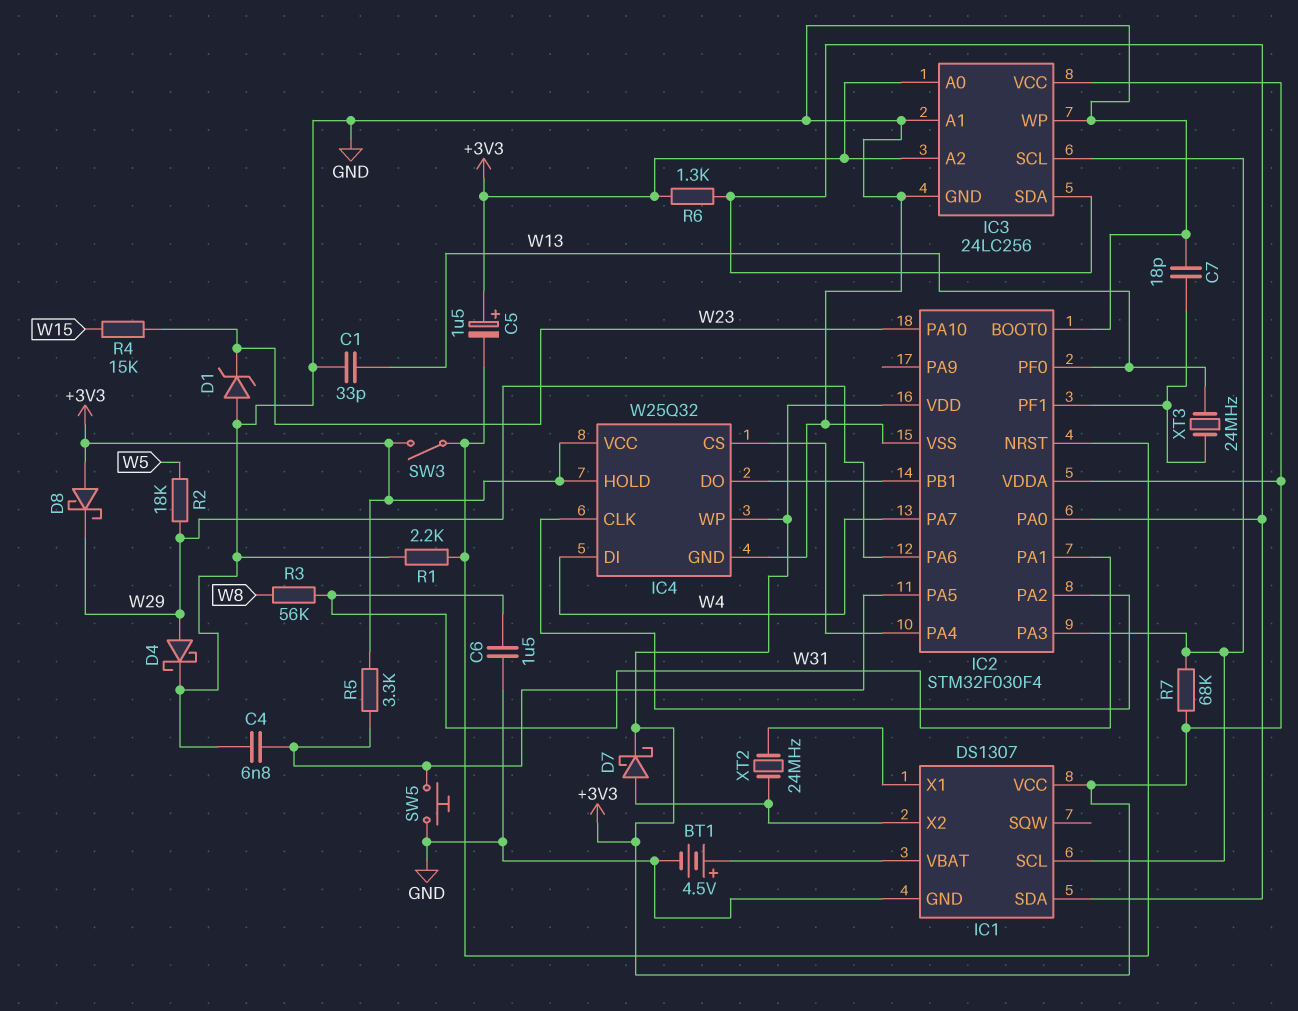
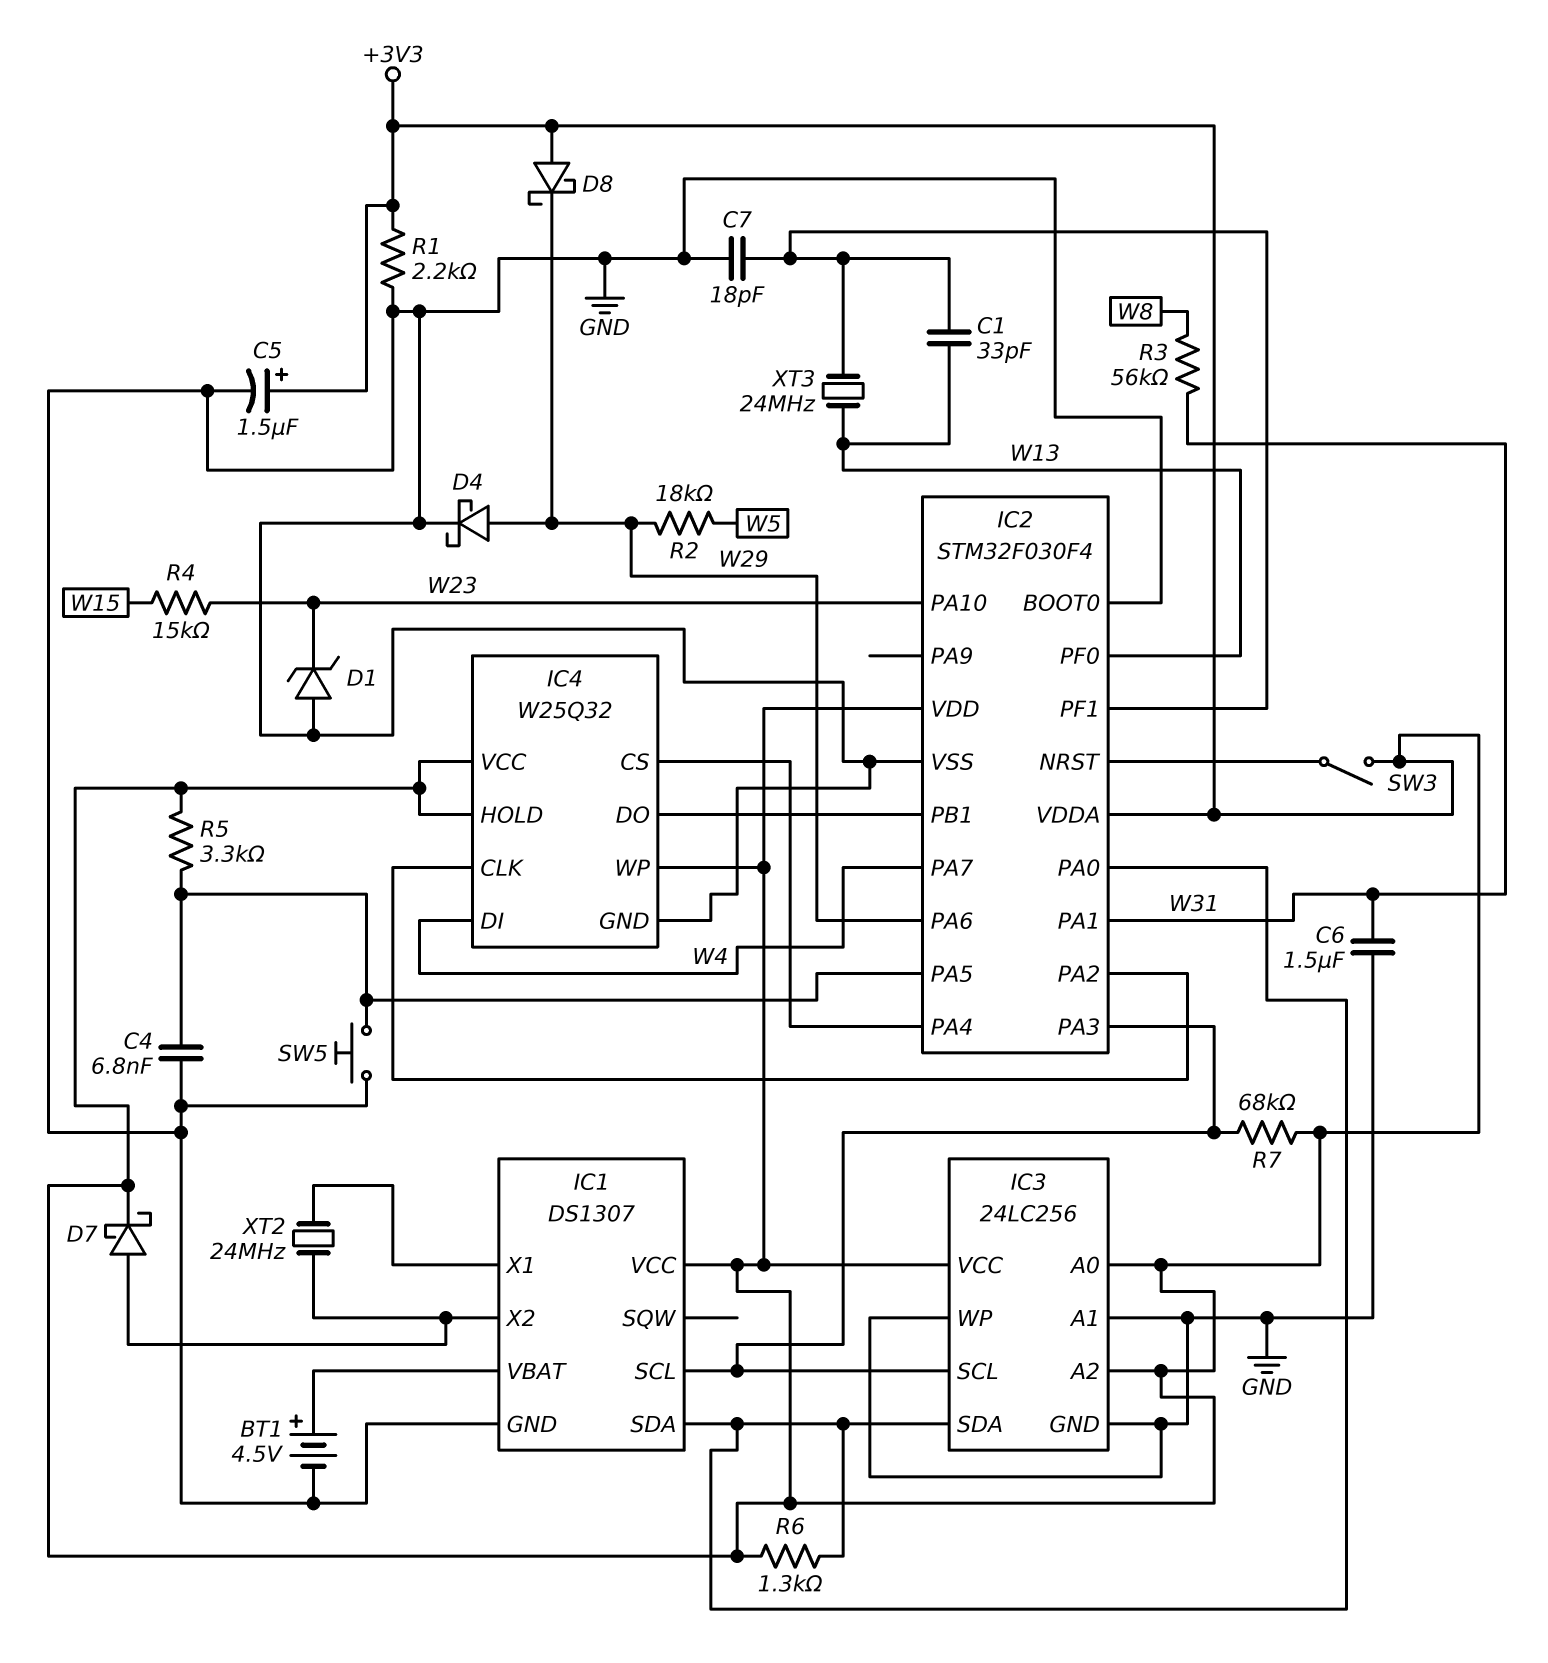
C1: 33pF (GND, W13) -> 33pF (IC2/PF1, W13)
C5: 1.5uF (plus +3V3, minus IC2/NRST) -> 1.5uF (plus +3V3, minus GND)
R1: 2.2k (GND, IC2/NRST) -> 2.2k (+3V3, GND)

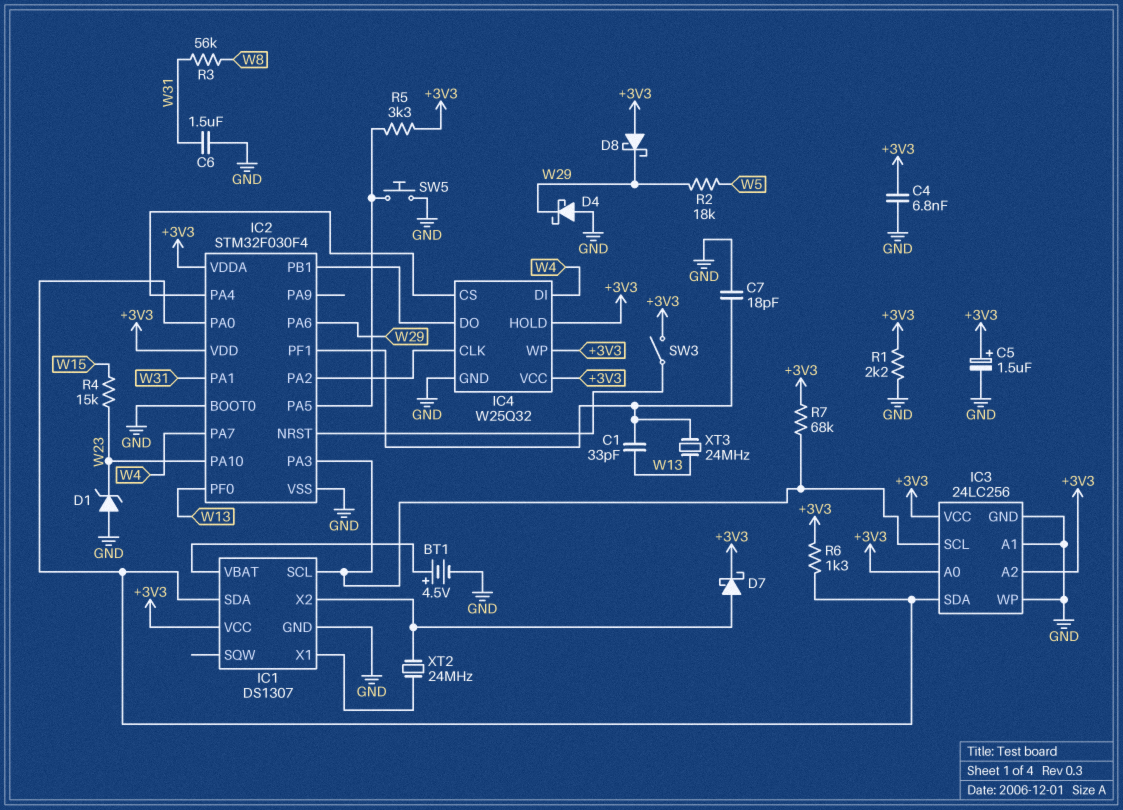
C4: 6.8nF (GND, IC2/PA5) -> 6.8nF (+3V3, GND)
D4: schottky (A W29, K GND) -> schottky (A GND, K W29)

